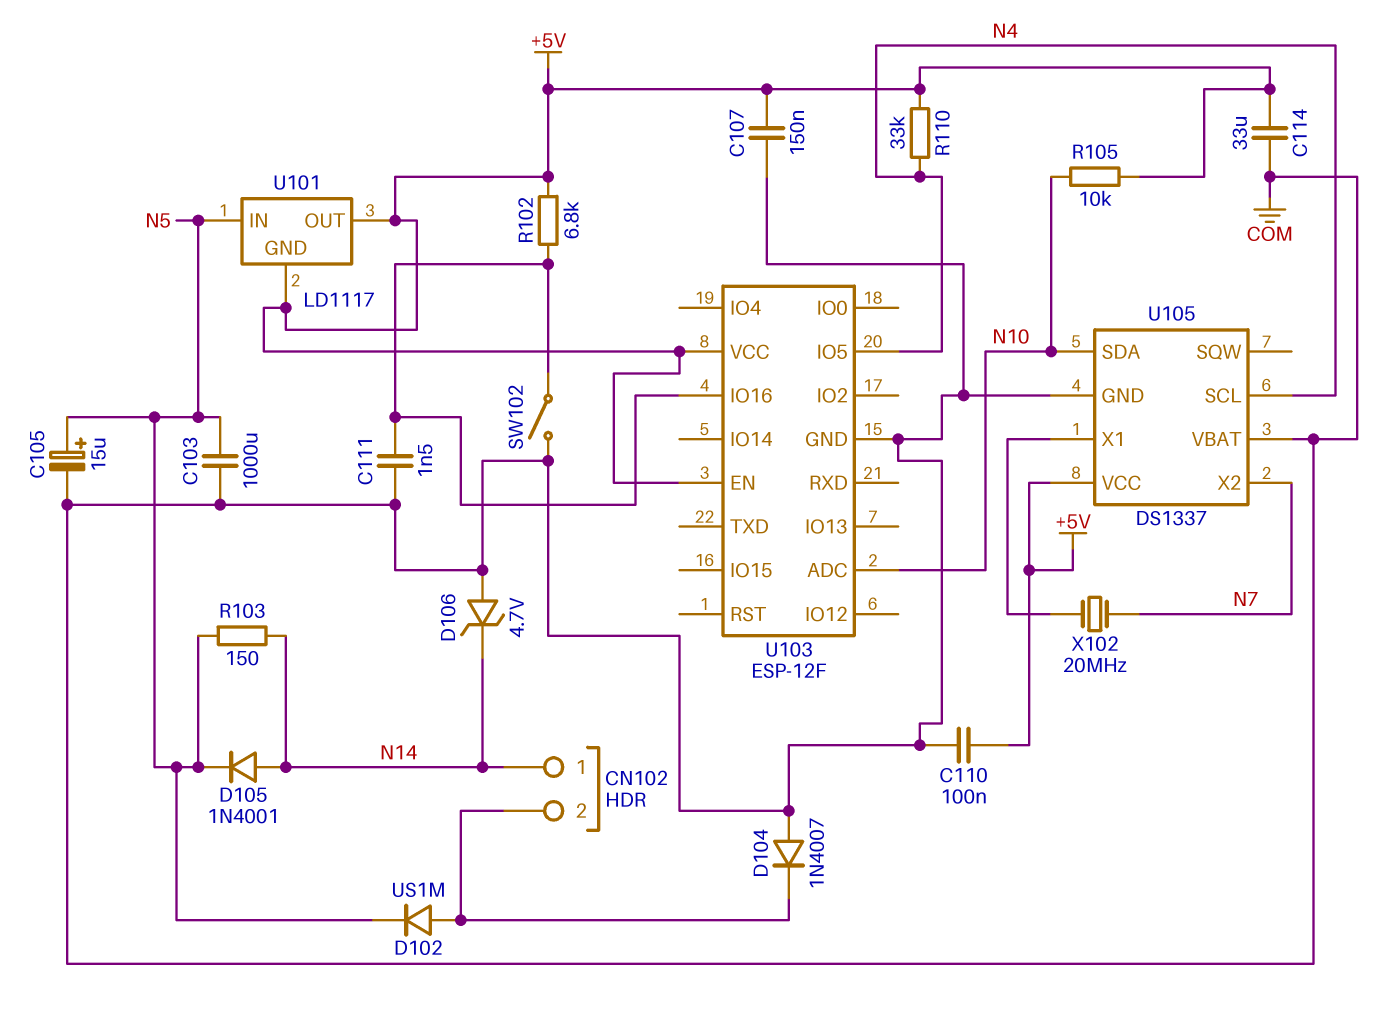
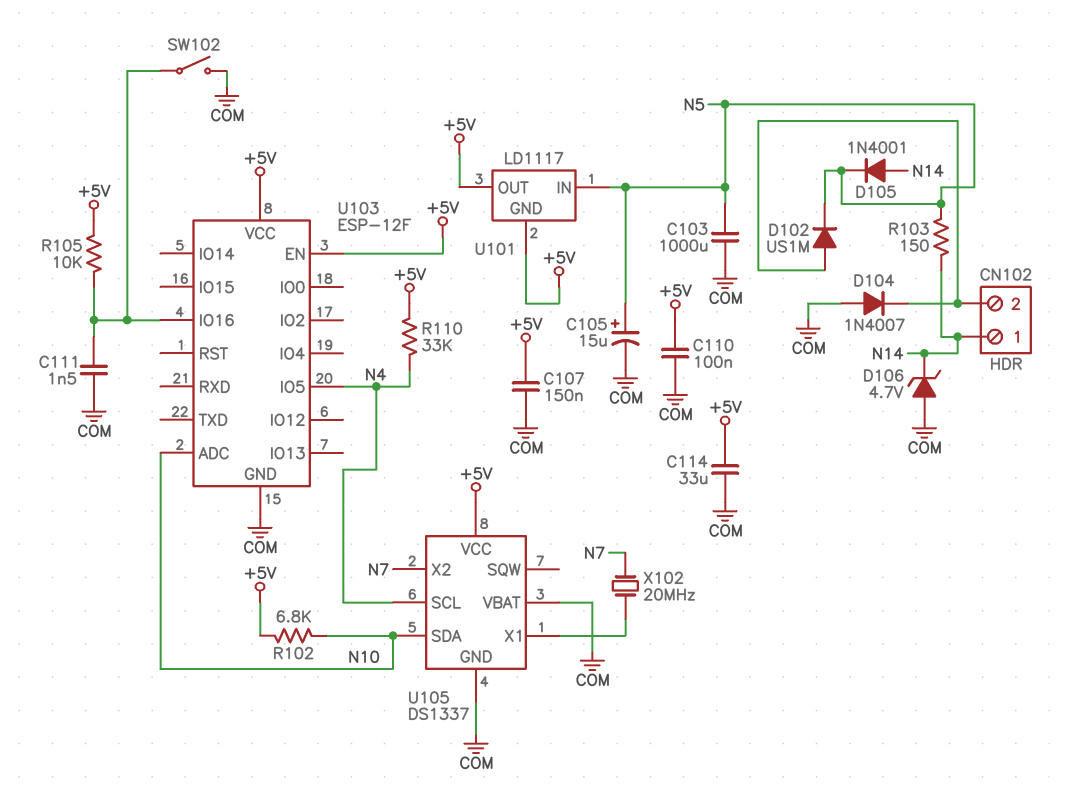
R102: 6.8k (+5V, U103/IO16) -> 6.8k (+5V, N10)
R105: 10k (+5V, N10) -> 10k (+5V, U103/IO16)

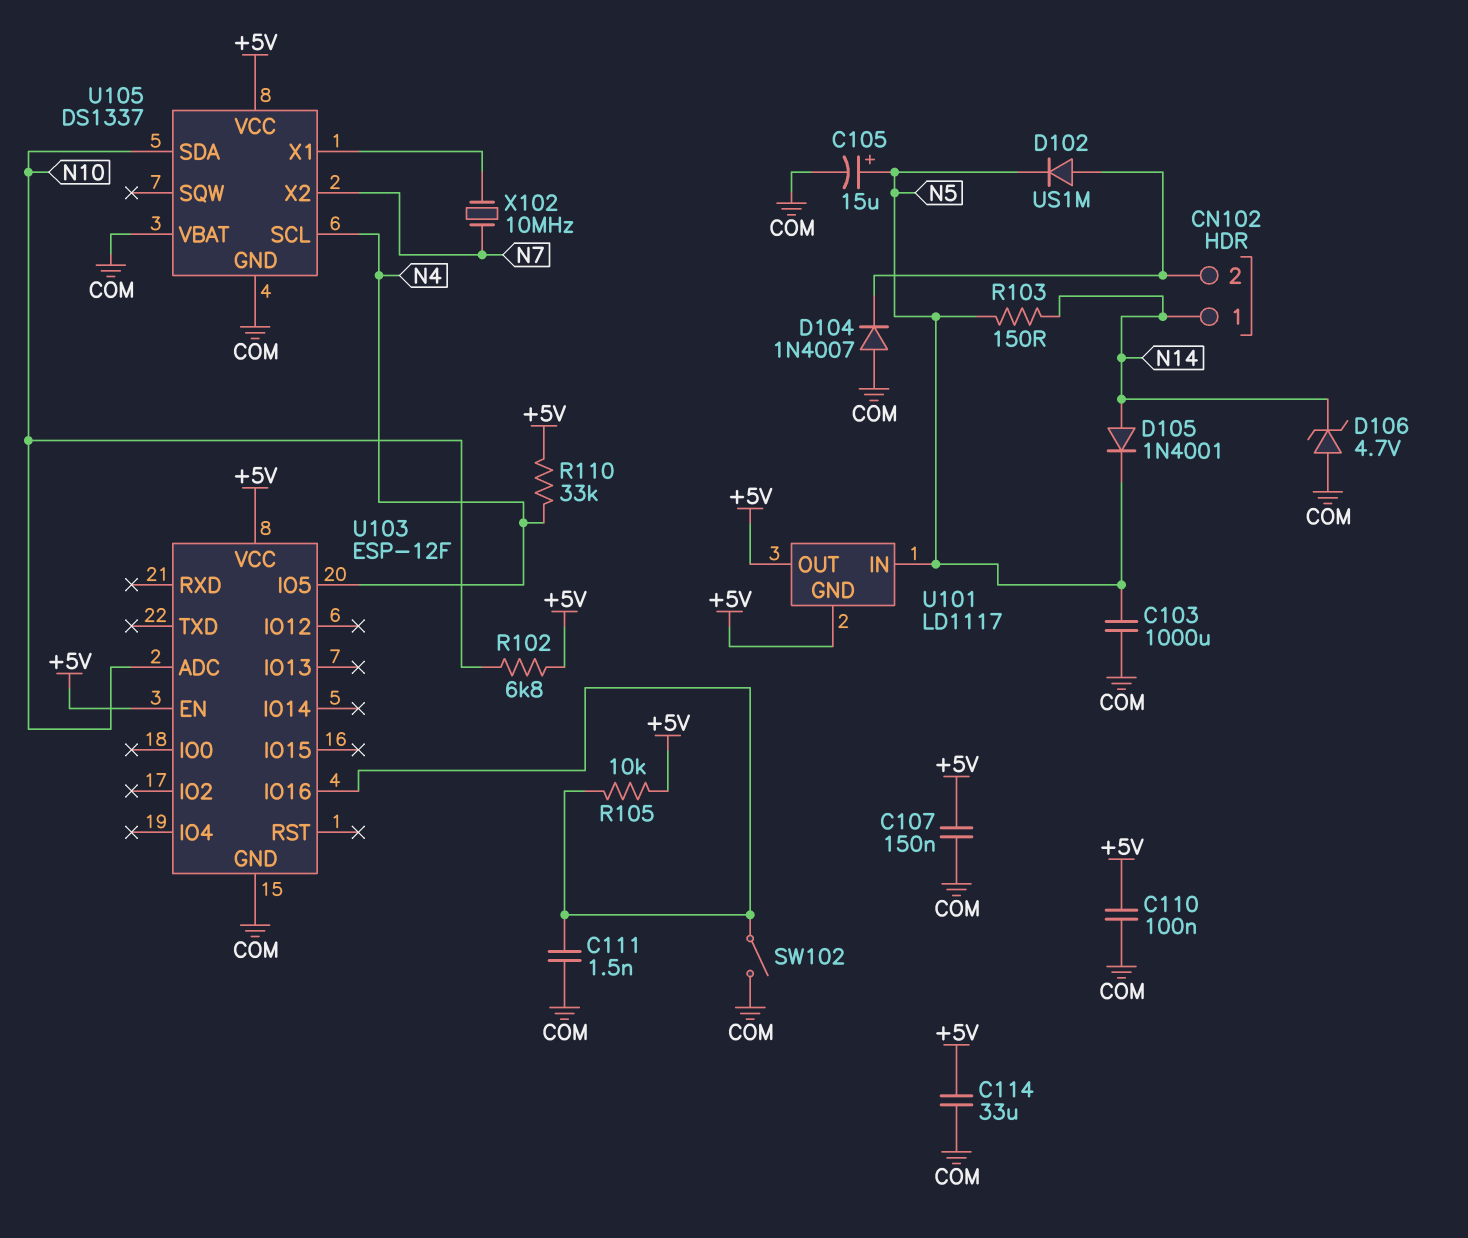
X102: 20MHz (N7, U105/X1) -> 10MHz (N7, U105/X1)

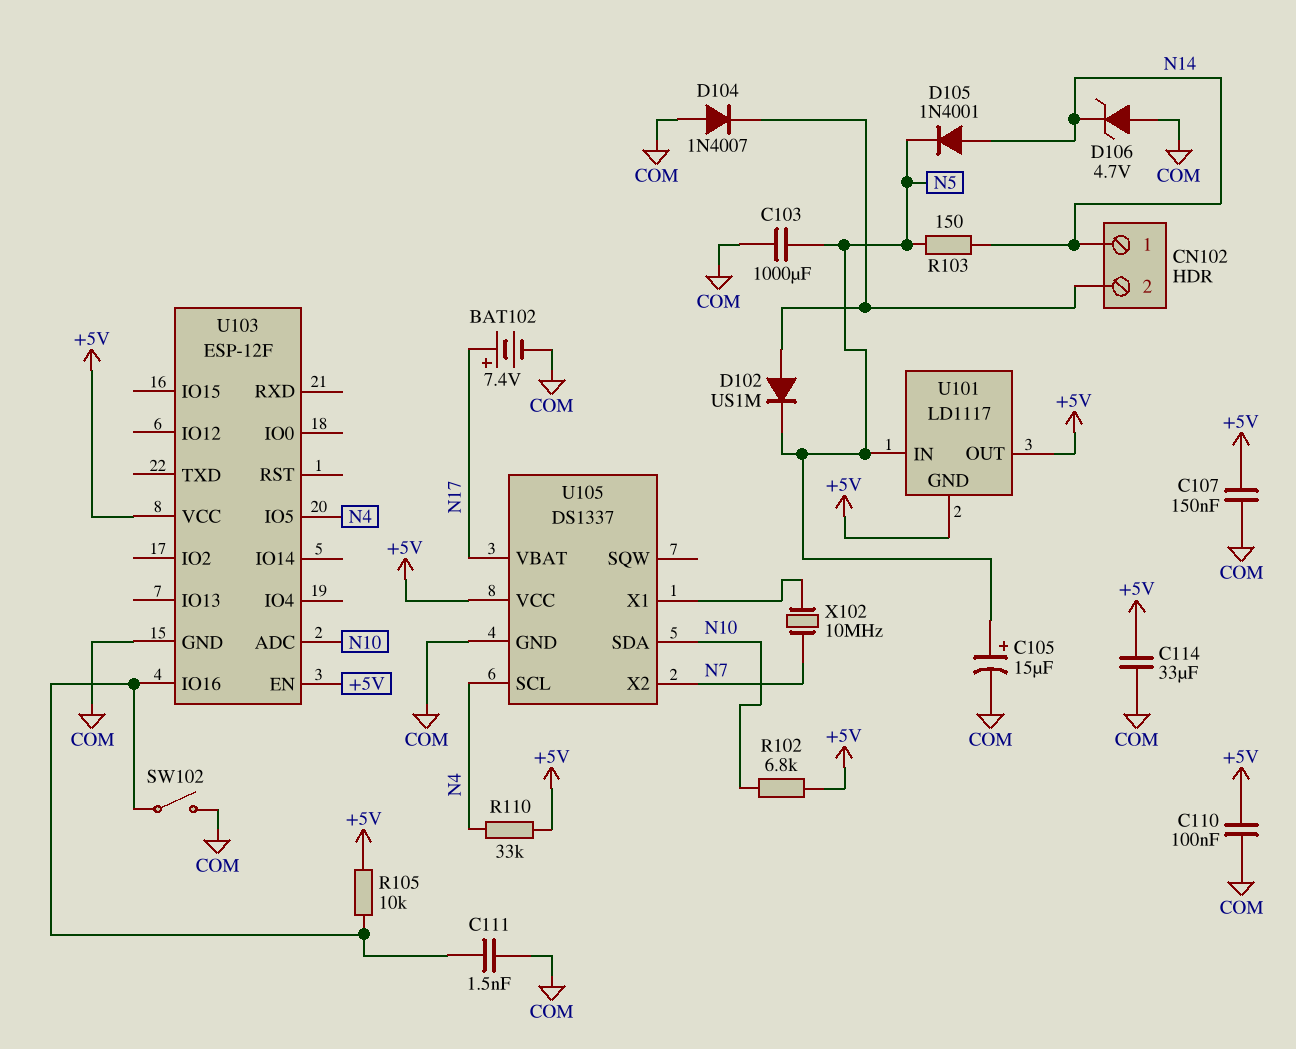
BAT102: none -> 7.4V (plus N17, minus COM)
U105 pin VBAT: COM -> N17

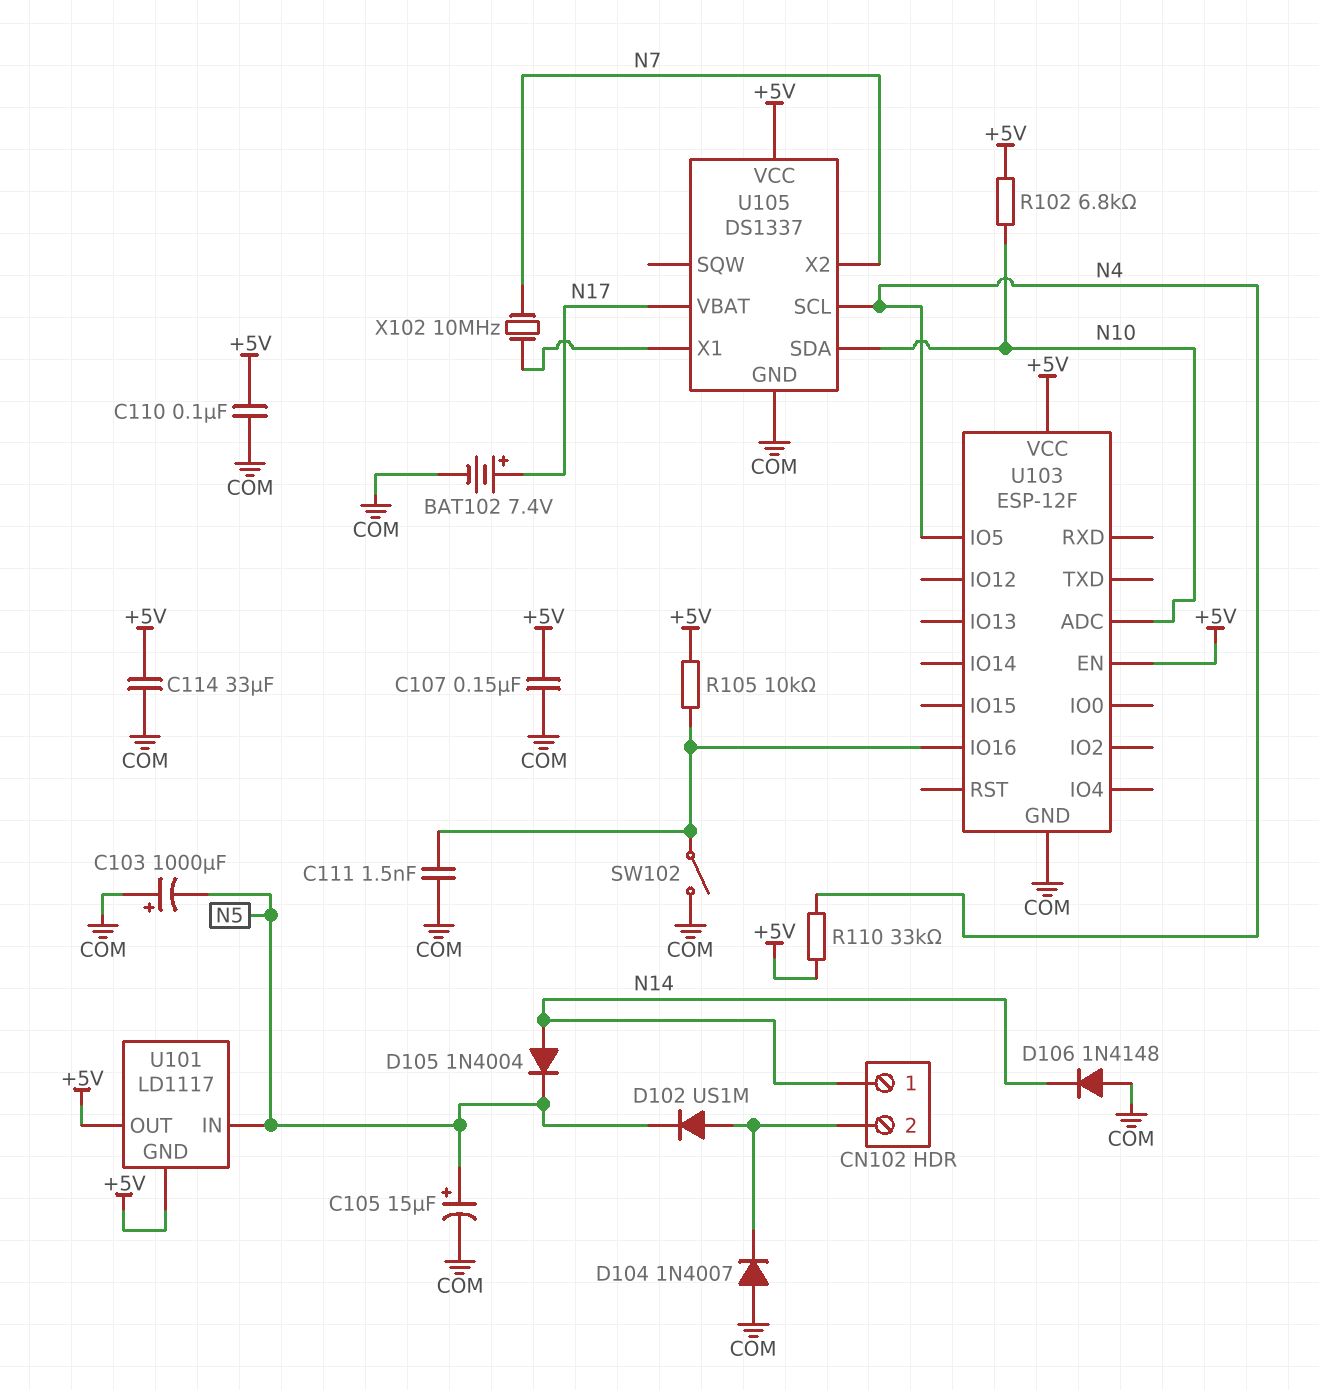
C103: 1000uF (COM, N5) -> 1000uF (plus COM, minus N5)
D105: diode 1N4001 (A N14, K N5) -> diode 1N4004 (A N14, K N5)
D106: zener 4.7V (A COM, K N14) -> diode 1N4148 (A COM, K N14)
R103: 150 (N5, N14) -> none

